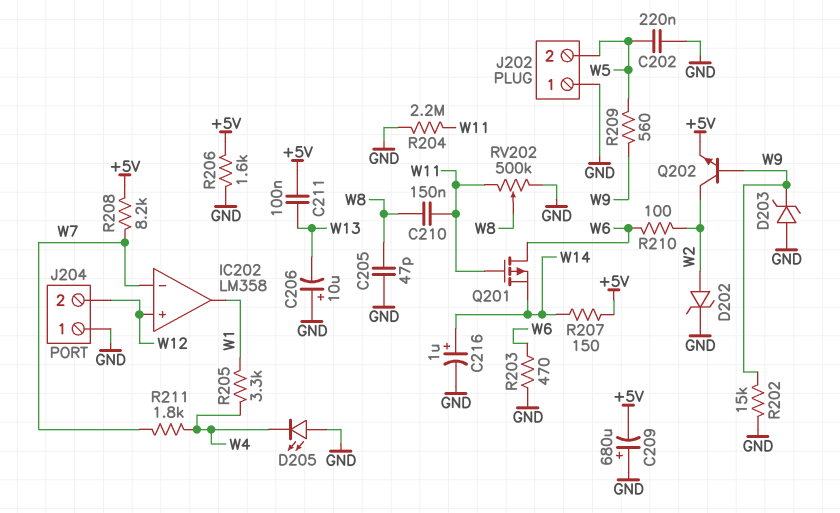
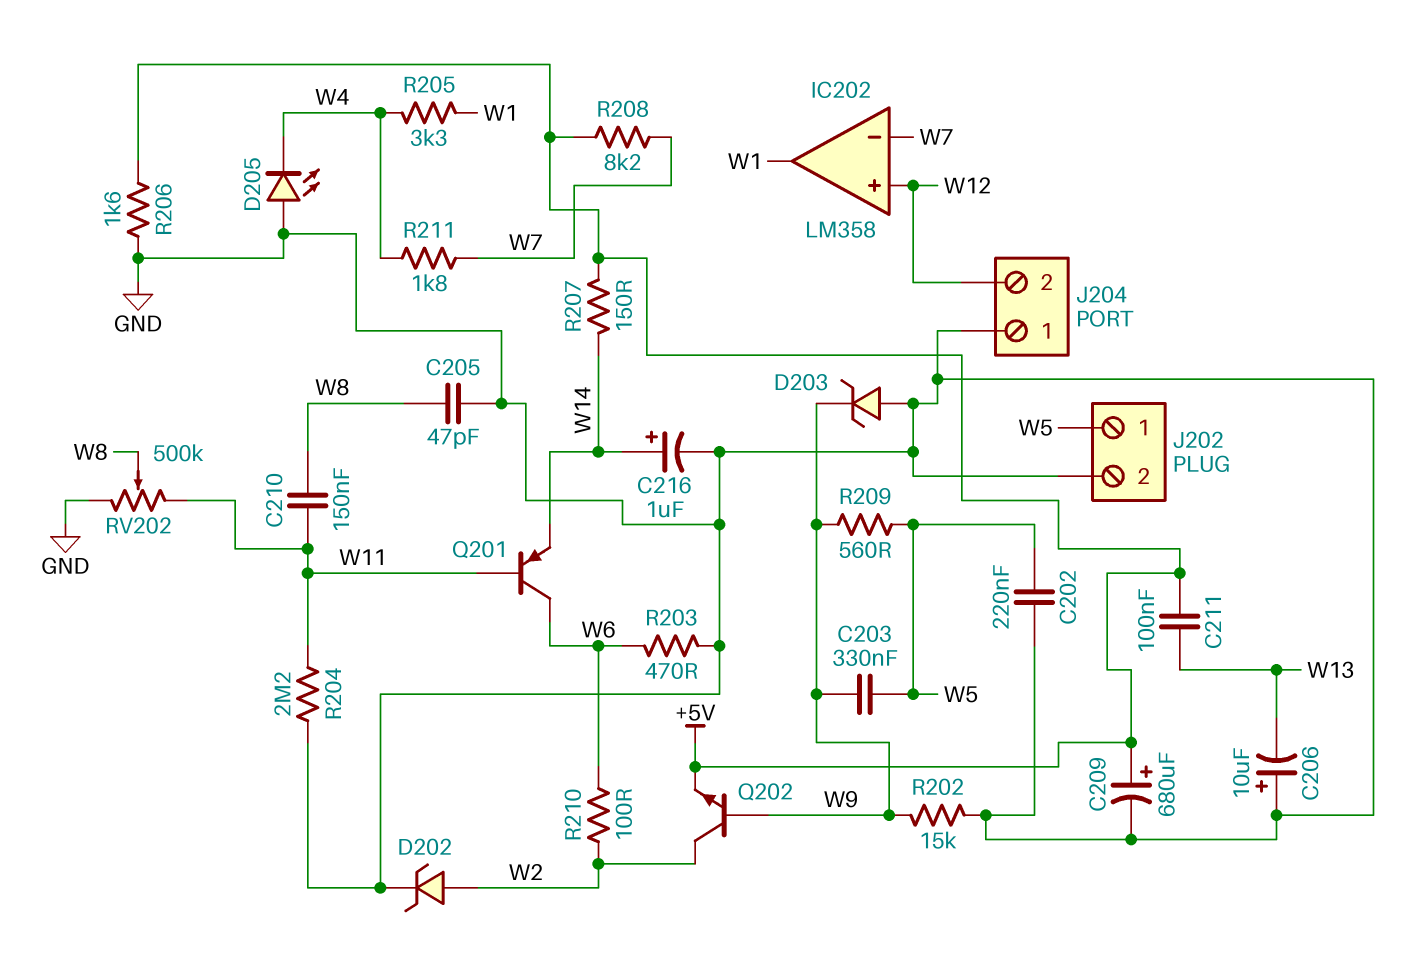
C203: none -> 330nF (W5, W9)
C209: 680uF (plus GND, minus +5V) -> 680uF (plus +5V, minus GND)
J202 pin 1: GND -> W5
J202 pin 2: W5 -> GND
Q201: PMOS (G W11, D W6, S W14) -> PNP (B W11, C W6, E W14)

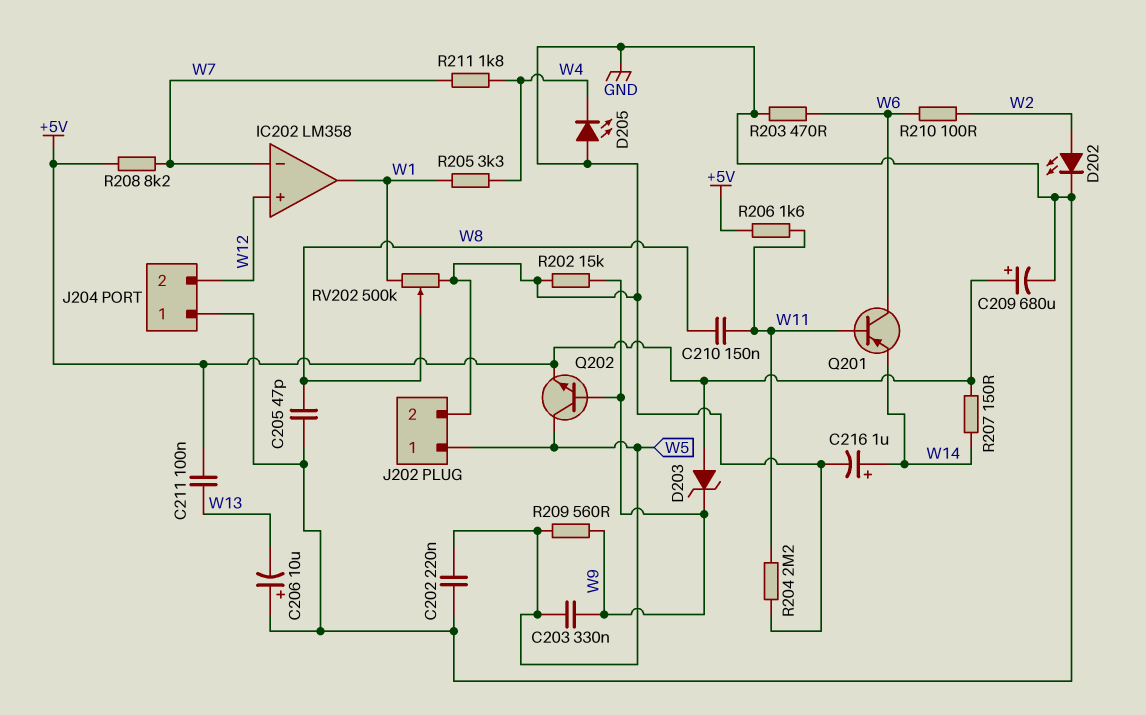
D202: zener (A W2, K GND) -> LED (A W2, K GND)
D203: zener (A GND, K W9) -> zener (A +5V, K W9)
Q202: NPN (B W9, C W2, E +5V) -> NPN (B W9, C W5, E +5V)
R206: 1.6k (+5V, GND) -> 1.6k (+5V, W11)
RV202: 500k (GND, W11, wiper W8) -> 500k (GND, W1, wiper W8)

